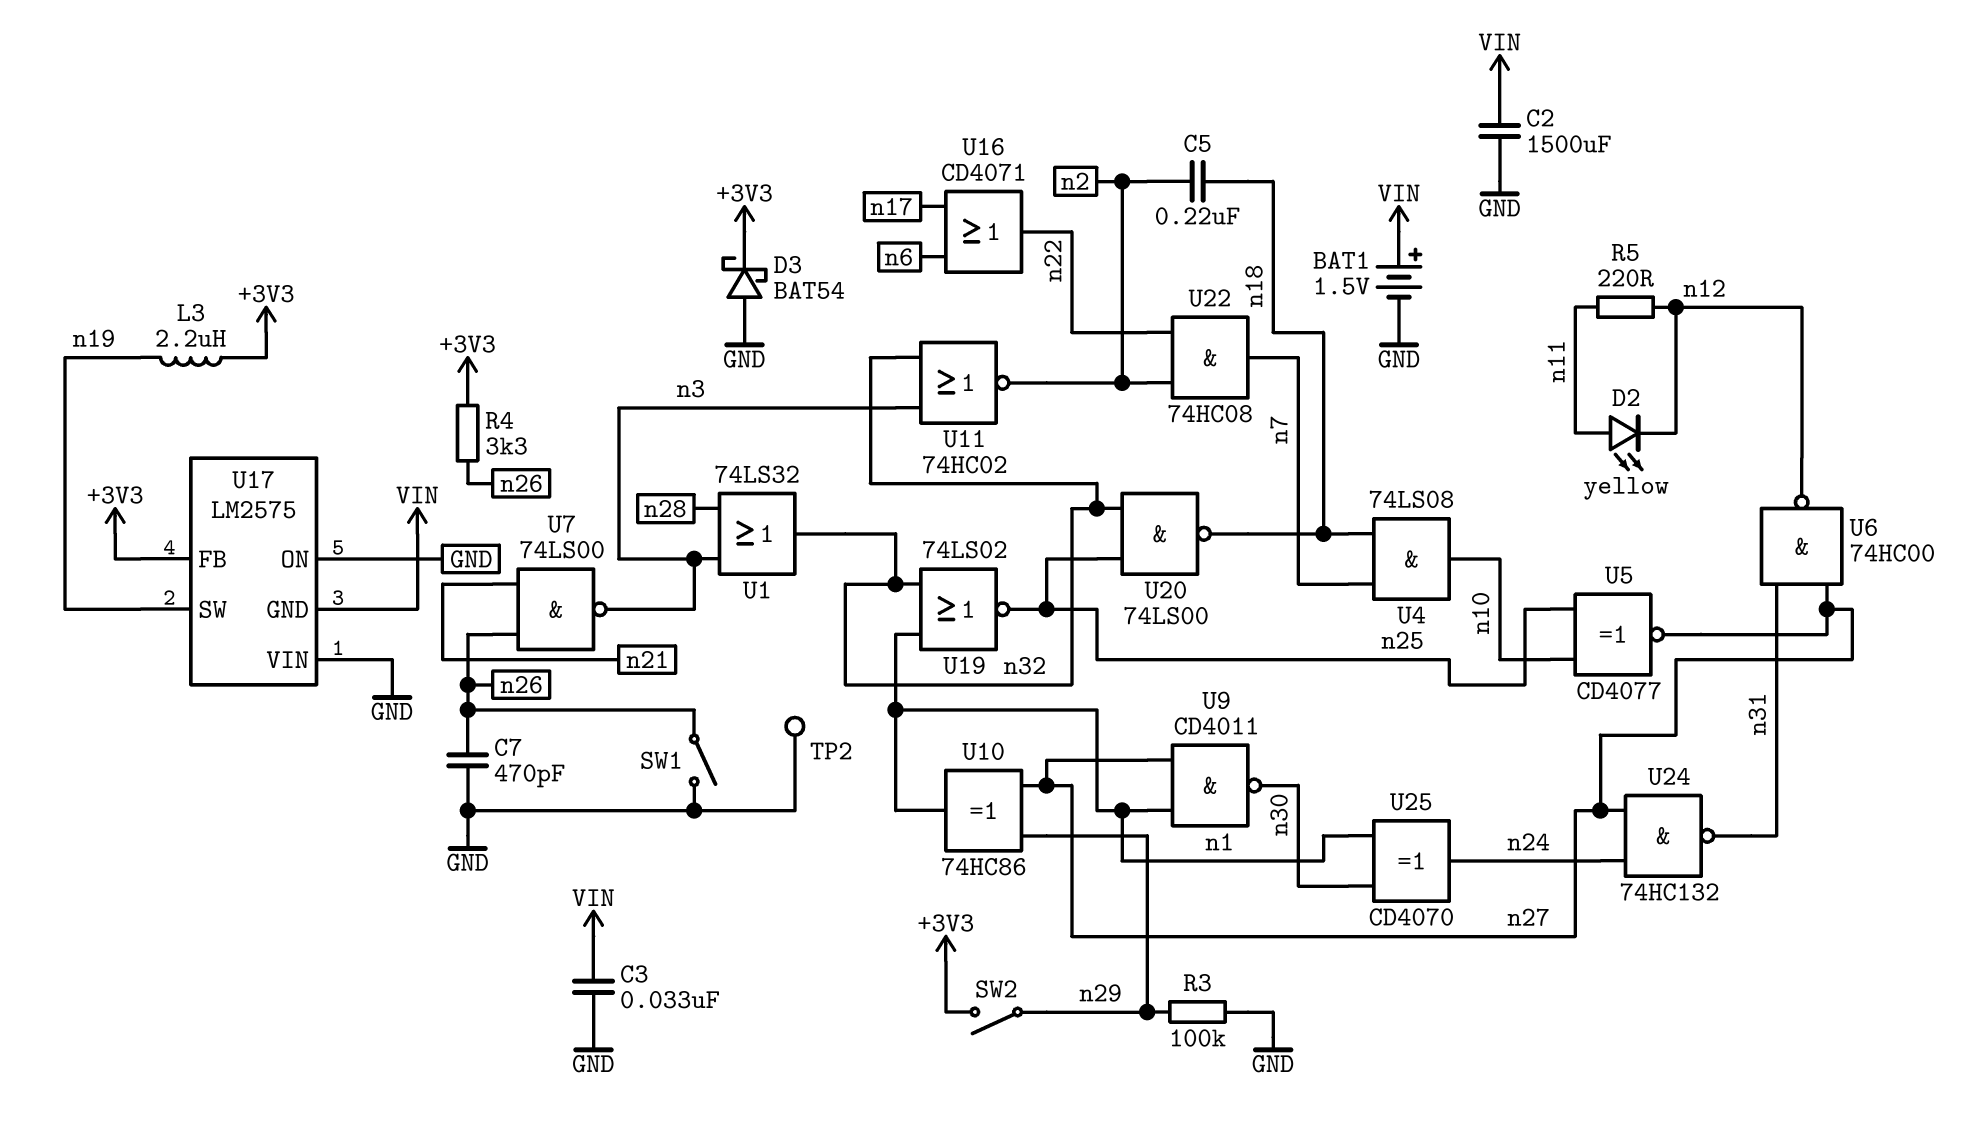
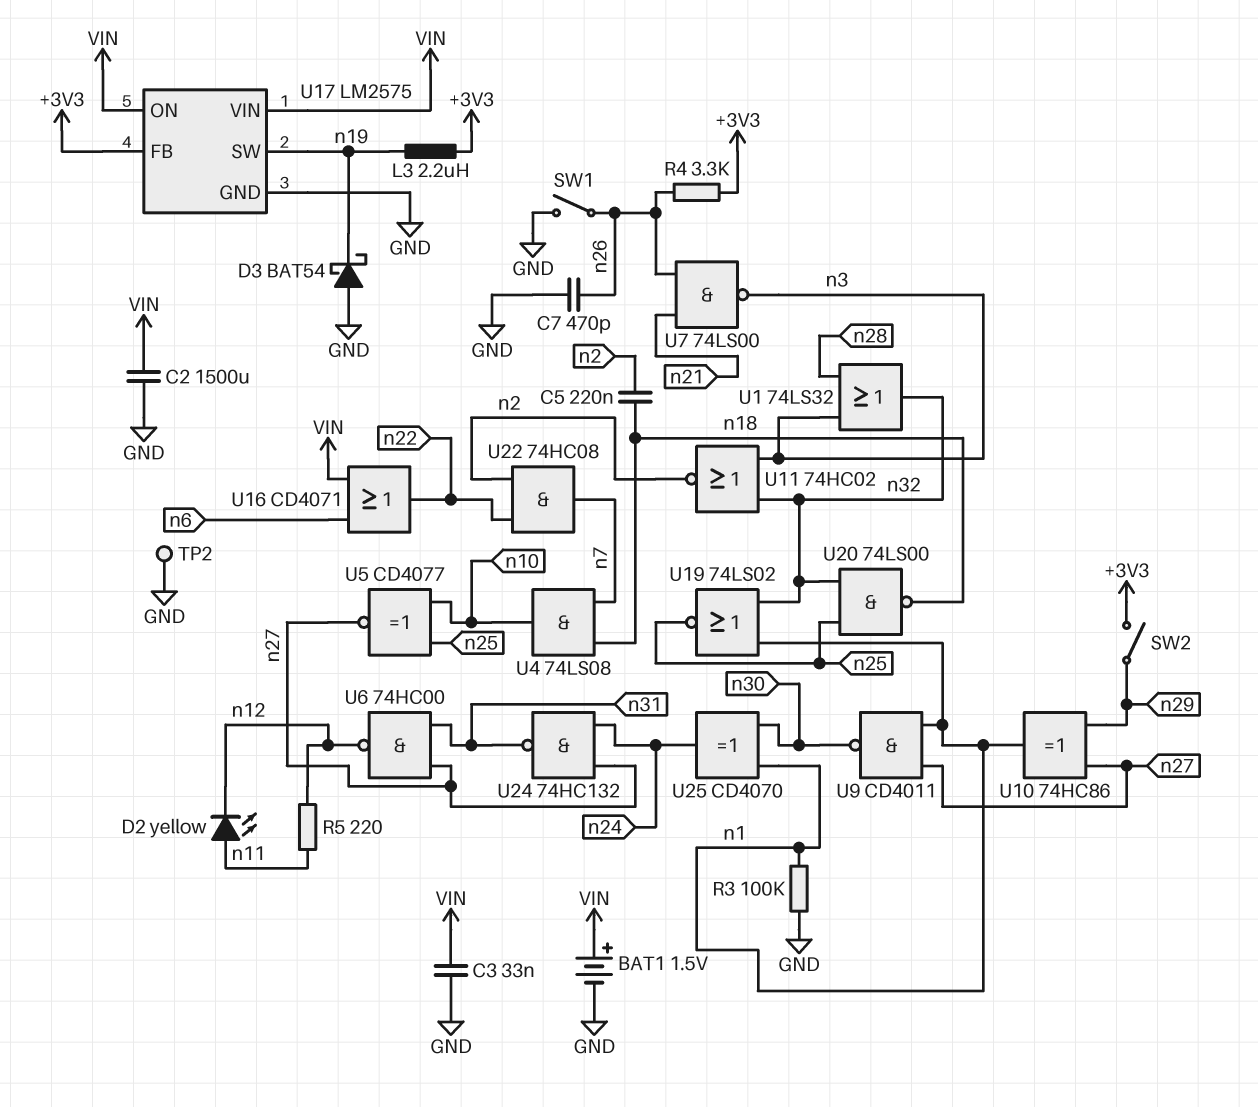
D3: schottky BAT54 (A GND, K +3V3) -> schottky BAT54 (A GND, K n19)
R3: 100k (GND, n29) -> 100k (GND, n1)
U16: OR CD4071 (in n6, in n17, out n22) -> OR CD4071 (in VIN, in n6, out n22)
U17 pin GND: VIN -> GND
U17 pin ON: GND -> VIN
U17 pin VIN: GND -> VIN

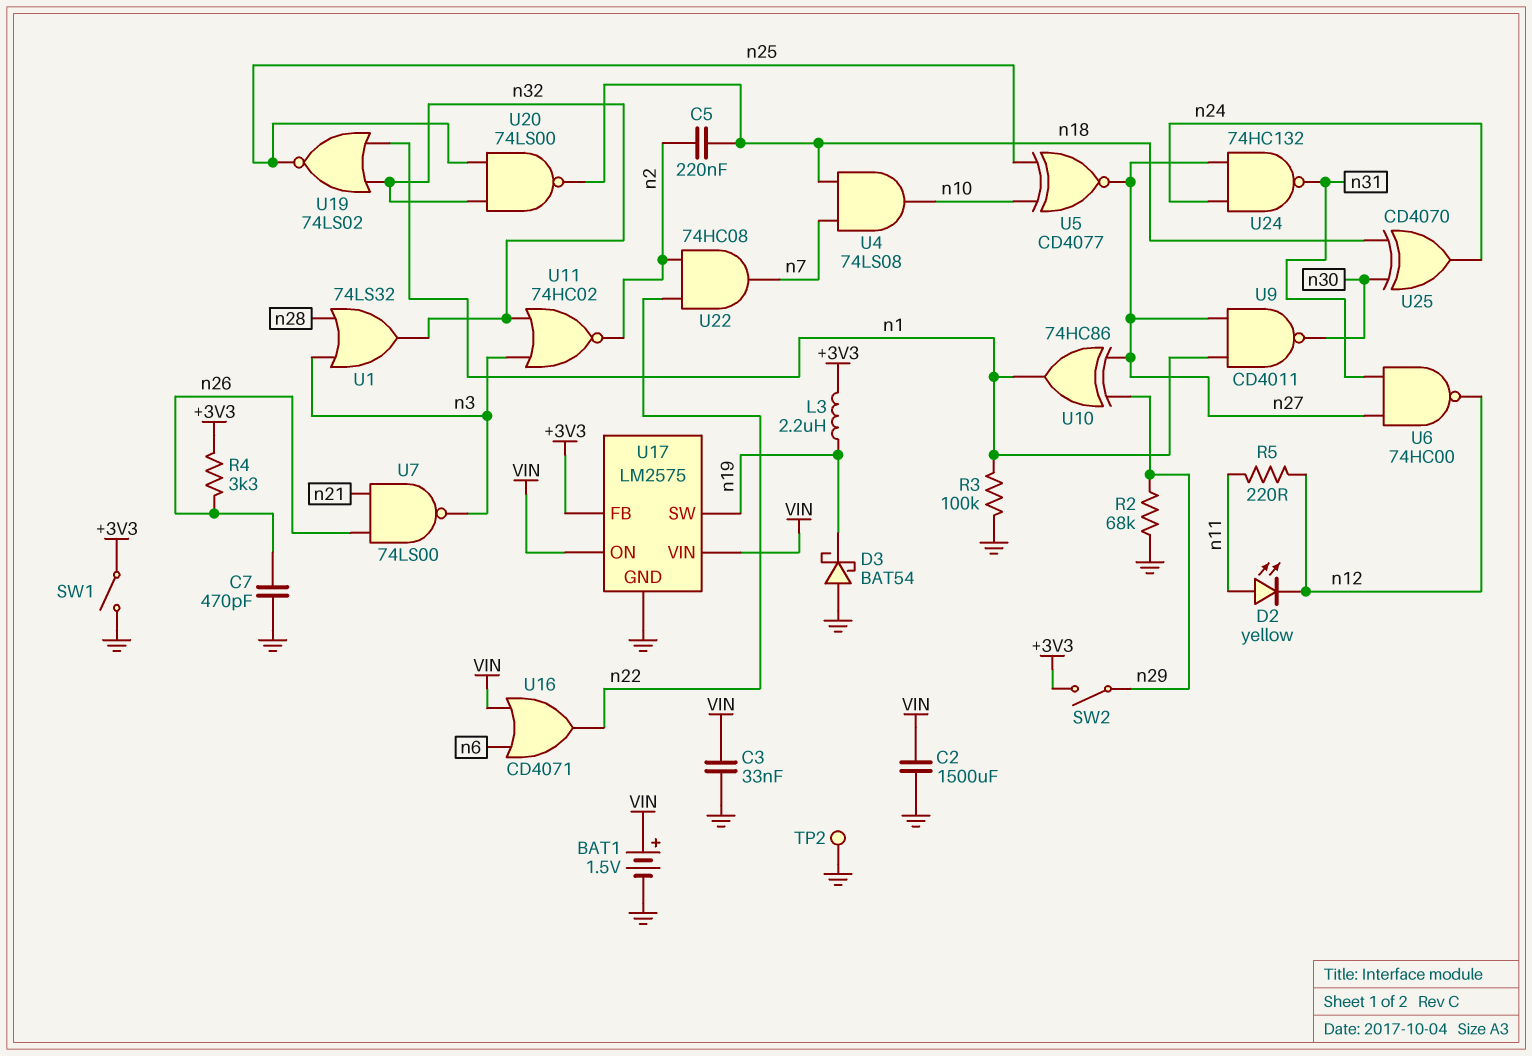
R2: none -> 68k (GND, n29)
SW1: switch (GND, n26) -> switch (+3V3, GND)
U25: XOR CD4070 (in n1, in n30, out n24) -> XOR CD4070 (in n18, in n30, out n24)

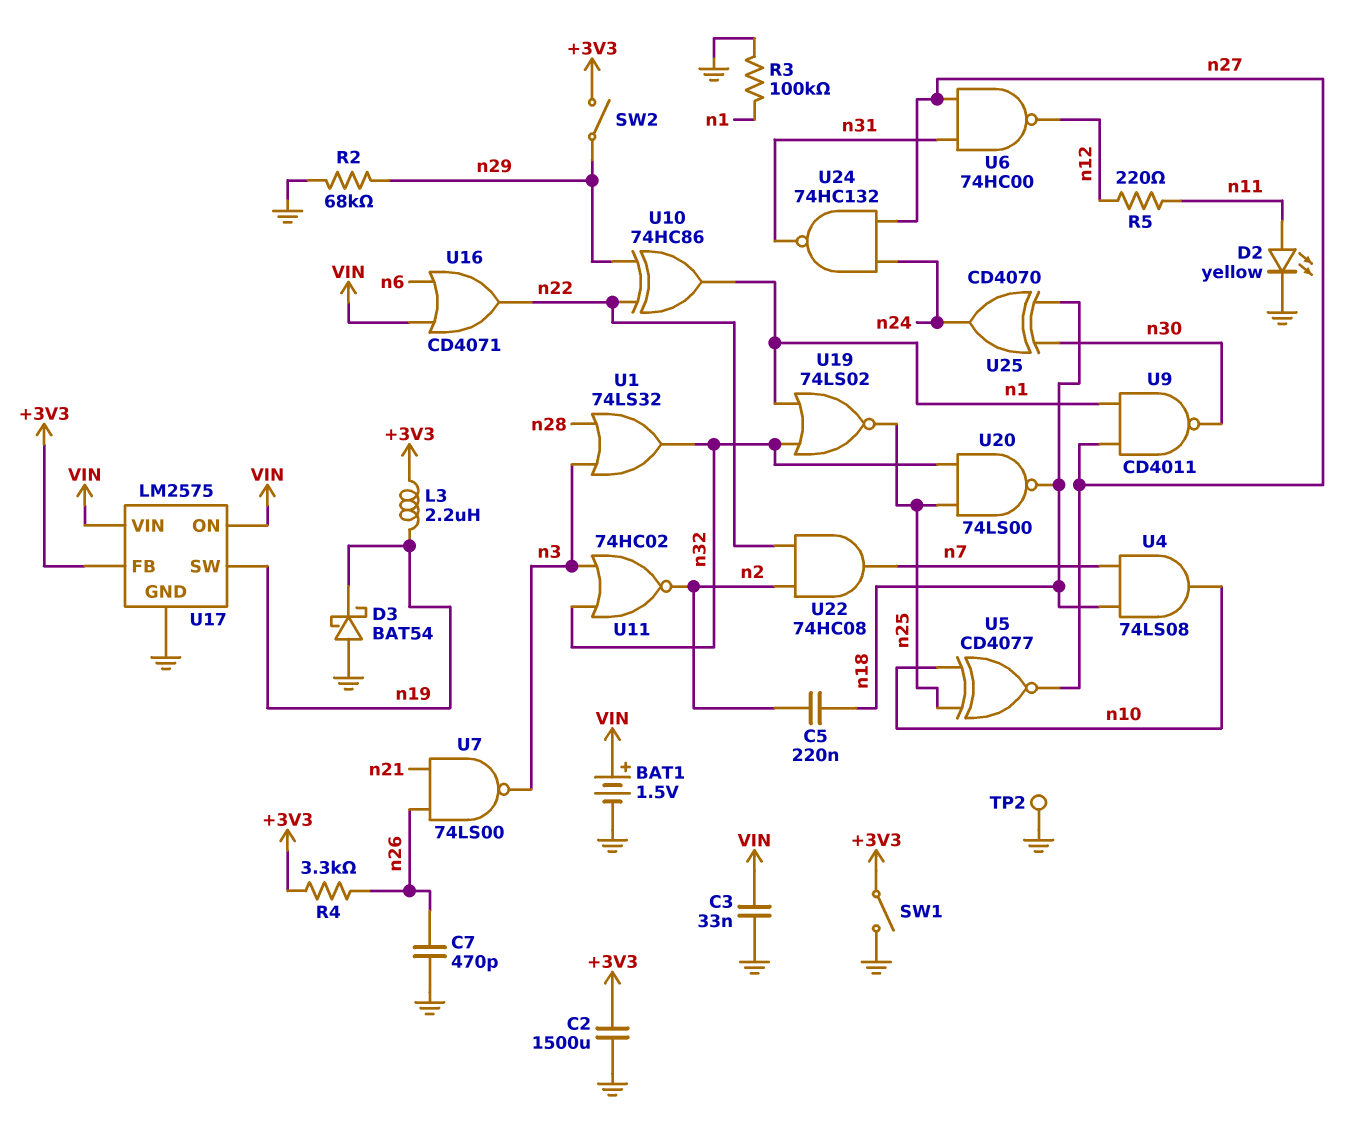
C2: 1500uF (GND, VIN) -> 1500uF (+3V3, GND)
D2: LED yellow (A n11, K n12) -> LED yellow (A n11, K GND)
U10: XOR 74HC86 (in n27, in n29, out n1) -> XOR 74HC86 (in n22, in n29, out n1)

